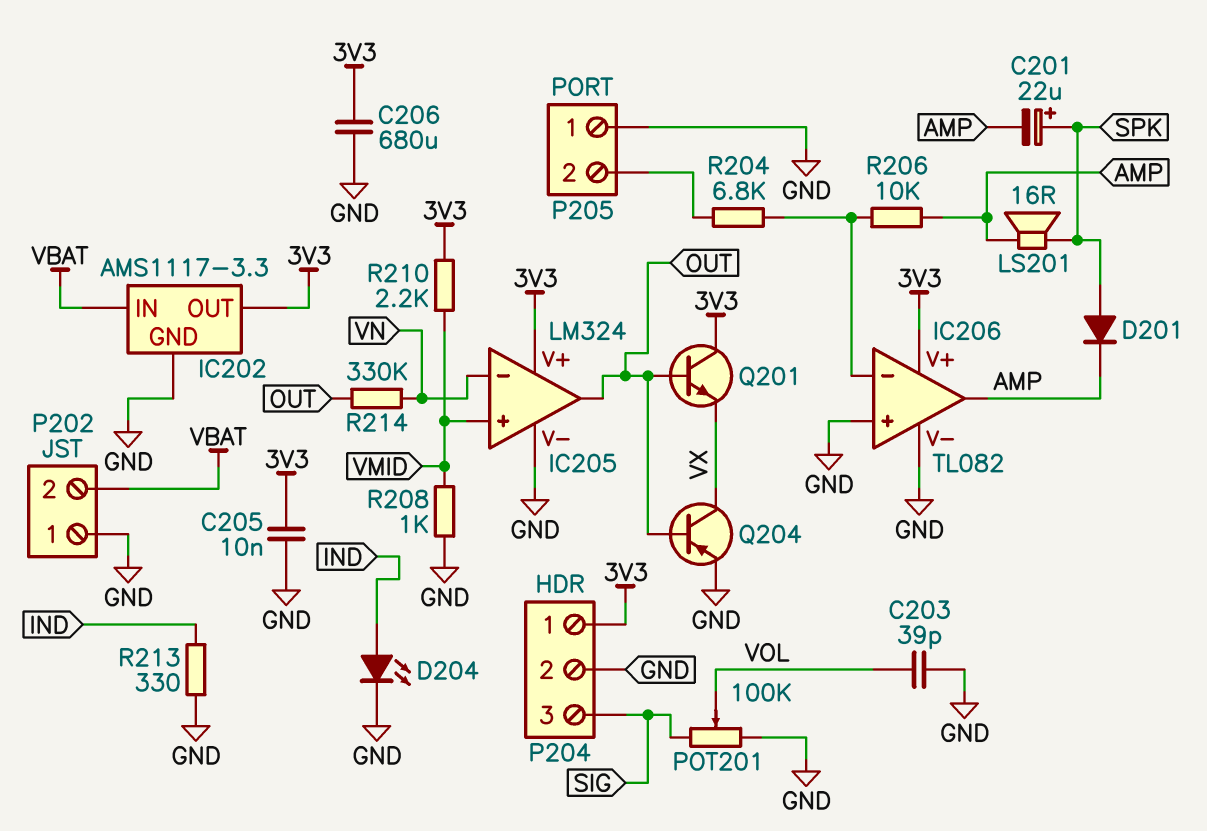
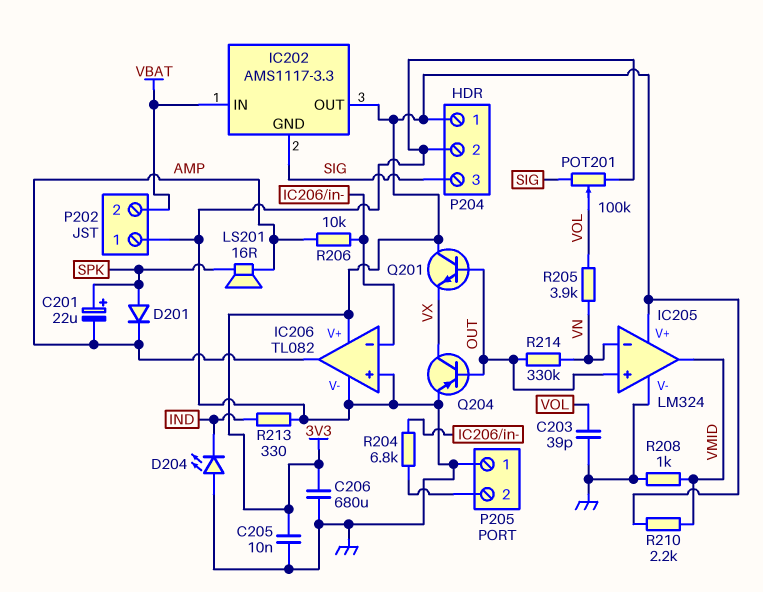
D204: LED (A IND, K GND) -> LED (A GND, K IND)
IC202 pin GND: GND -> SIG
IC205 pin in+: VMID -> OUT
IC205 pin out: OUT -> VMID
R205: none -> 3.9k (VN, VOL)

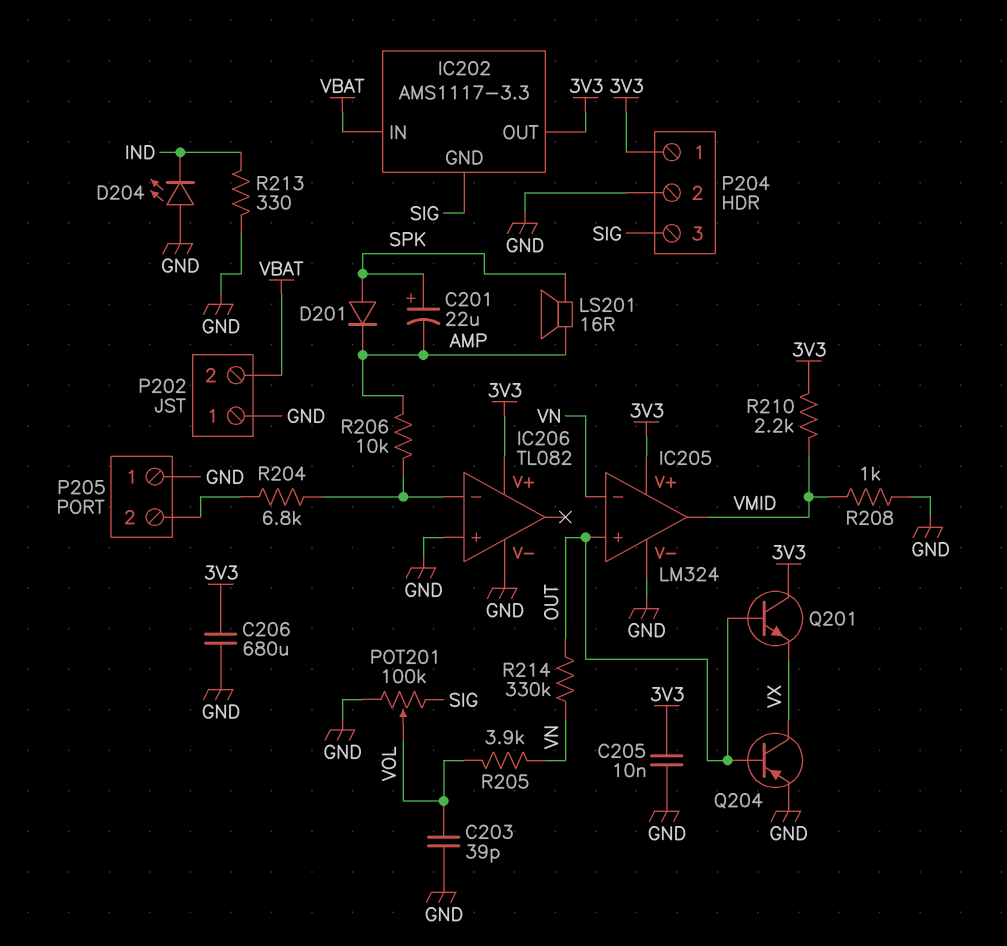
IC206 pin out: AMP -> none

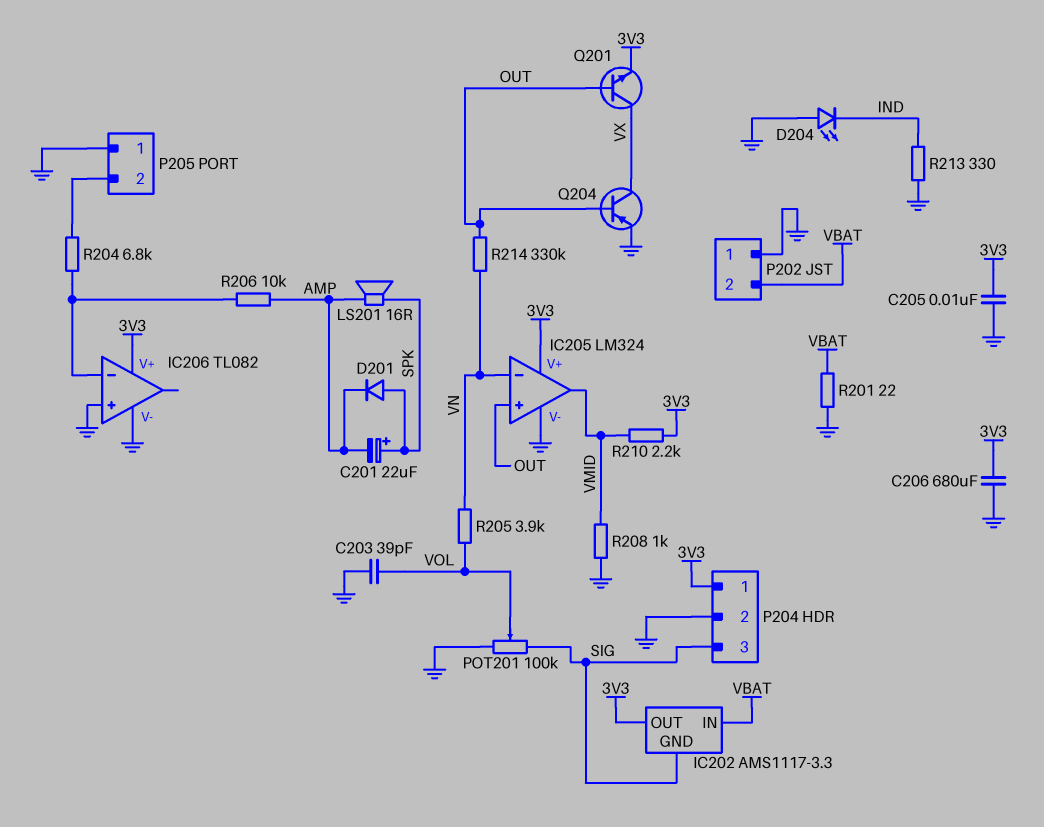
Q201: NPN (B OUT, C 3V3, E VX) -> NPN (B OUT, C VX, E 3V3)
R201: none -> 22 (GND, VBAT)

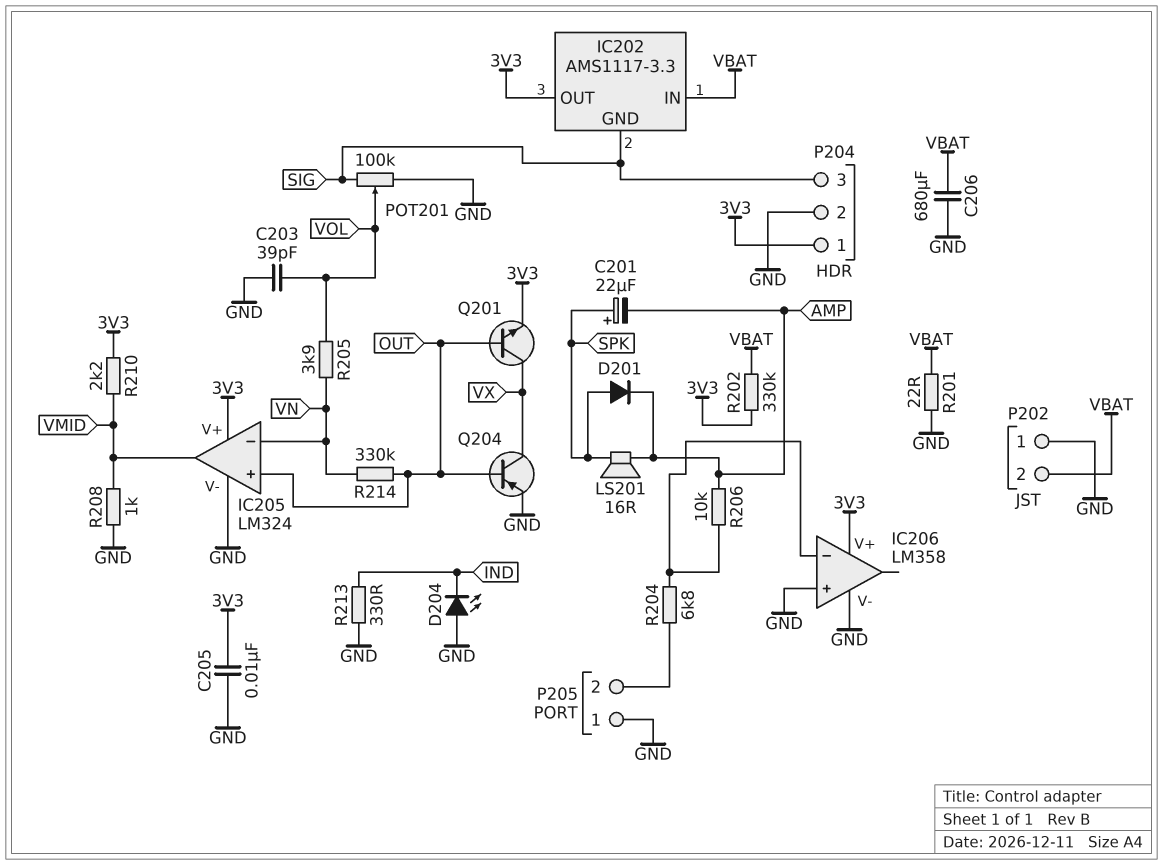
C206: 680uF (3V3, GND) -> 680uF (GND, VBAT)
IC206: TL082 -> LM358
R202: none -> 330k (3V3, VBAT)

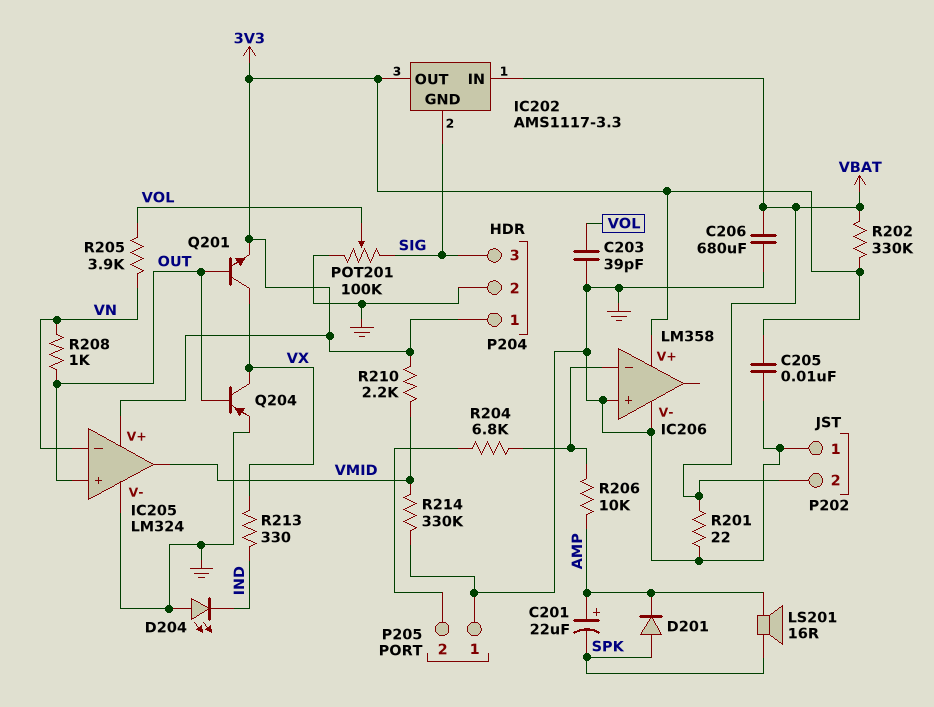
C201: 22uF (plus SPK, minus AMP) -> 22uF (plus AMP, minus SPK)
R208: 1k (GND, VMID) -> 1k (OUT, VN)
R213: 330 (GND, IND) -> 330 (IND, VX)
R214: 330k (OUT, VN) -> 330k (GND, VMID)

